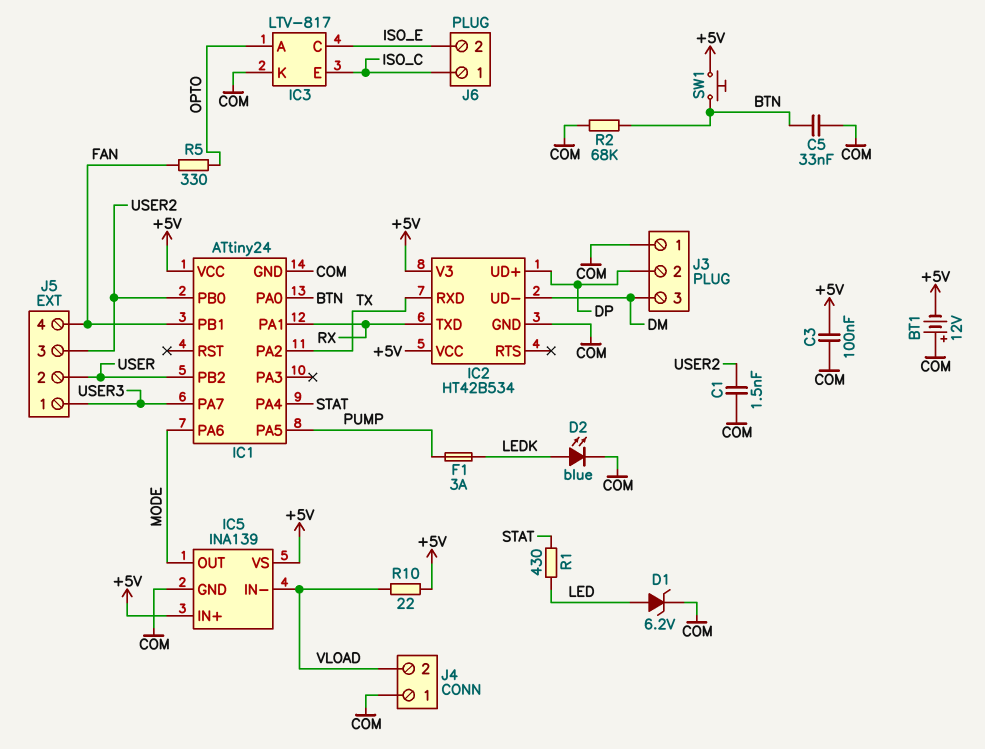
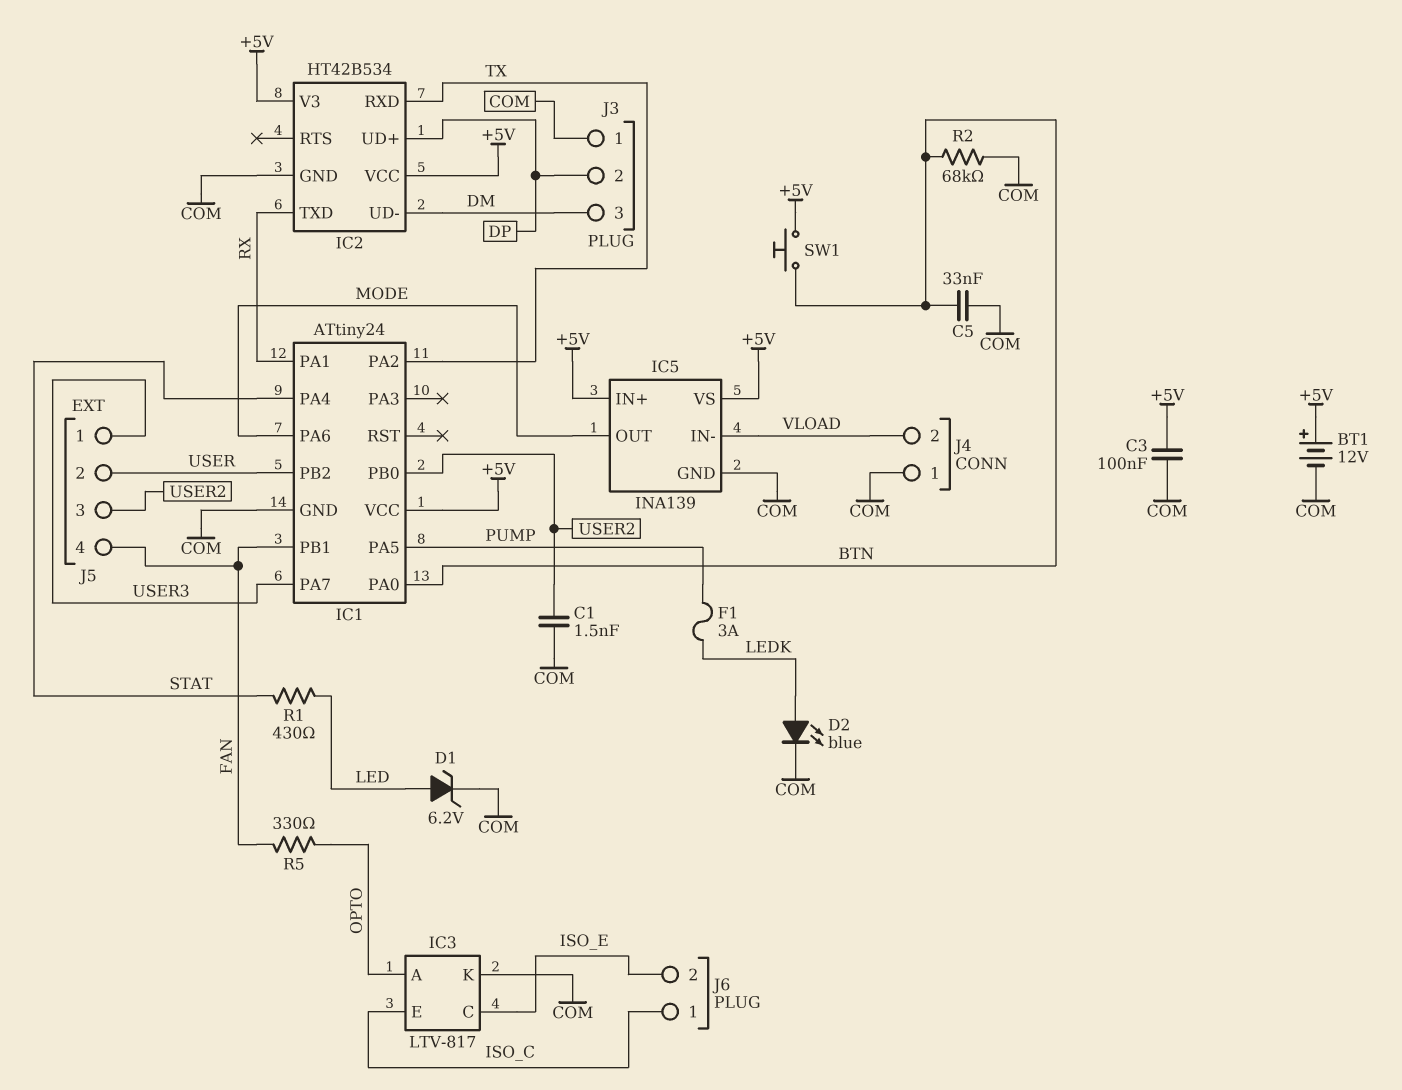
BT1: 12V (plus COM, minus +5V) -> 12V (plus +5V, minus COM)
R10: 22 (+5V, VLOAD) -> none

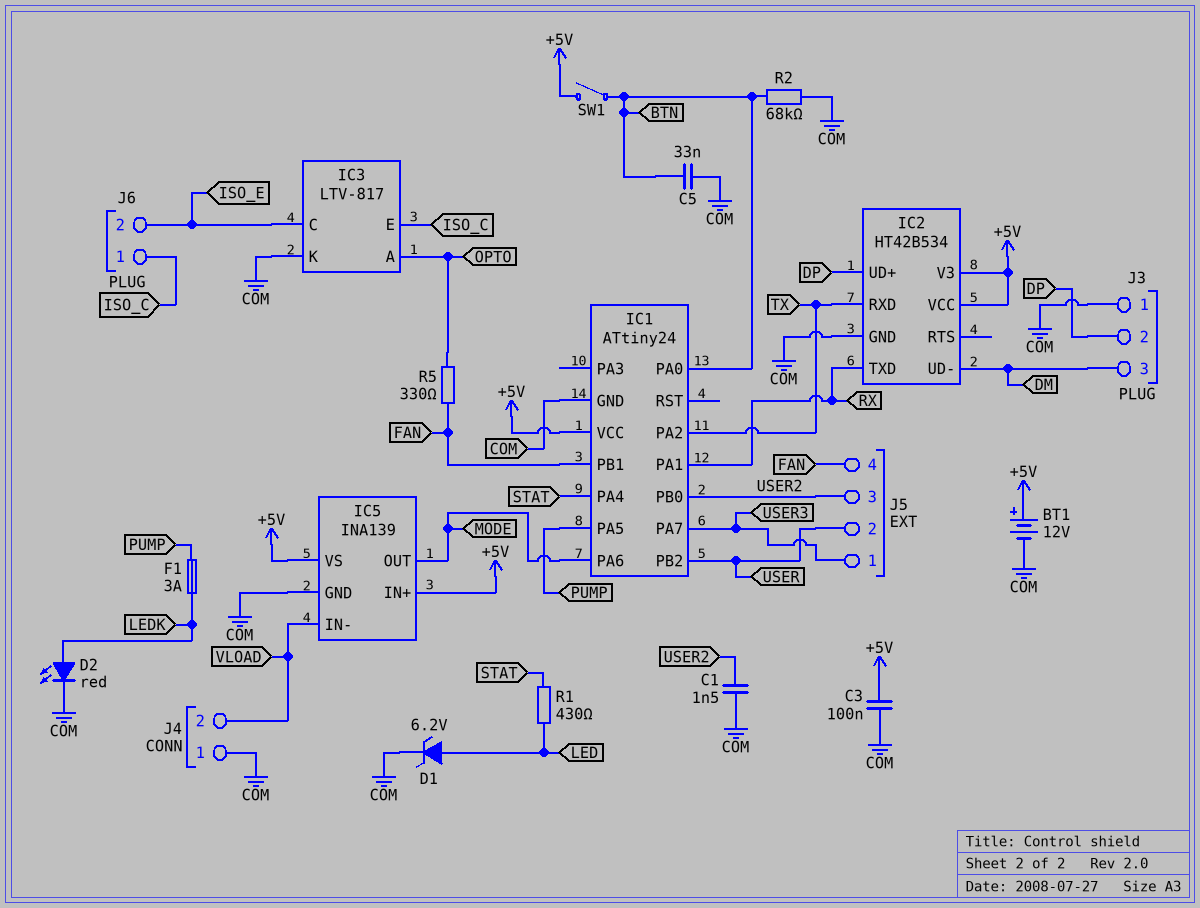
D2: LED blue (A LEDK, K COM) -> LED red (A LEDK, K COM)
SW1: button (+5V, BTN) -> switch (+5V, BTN)

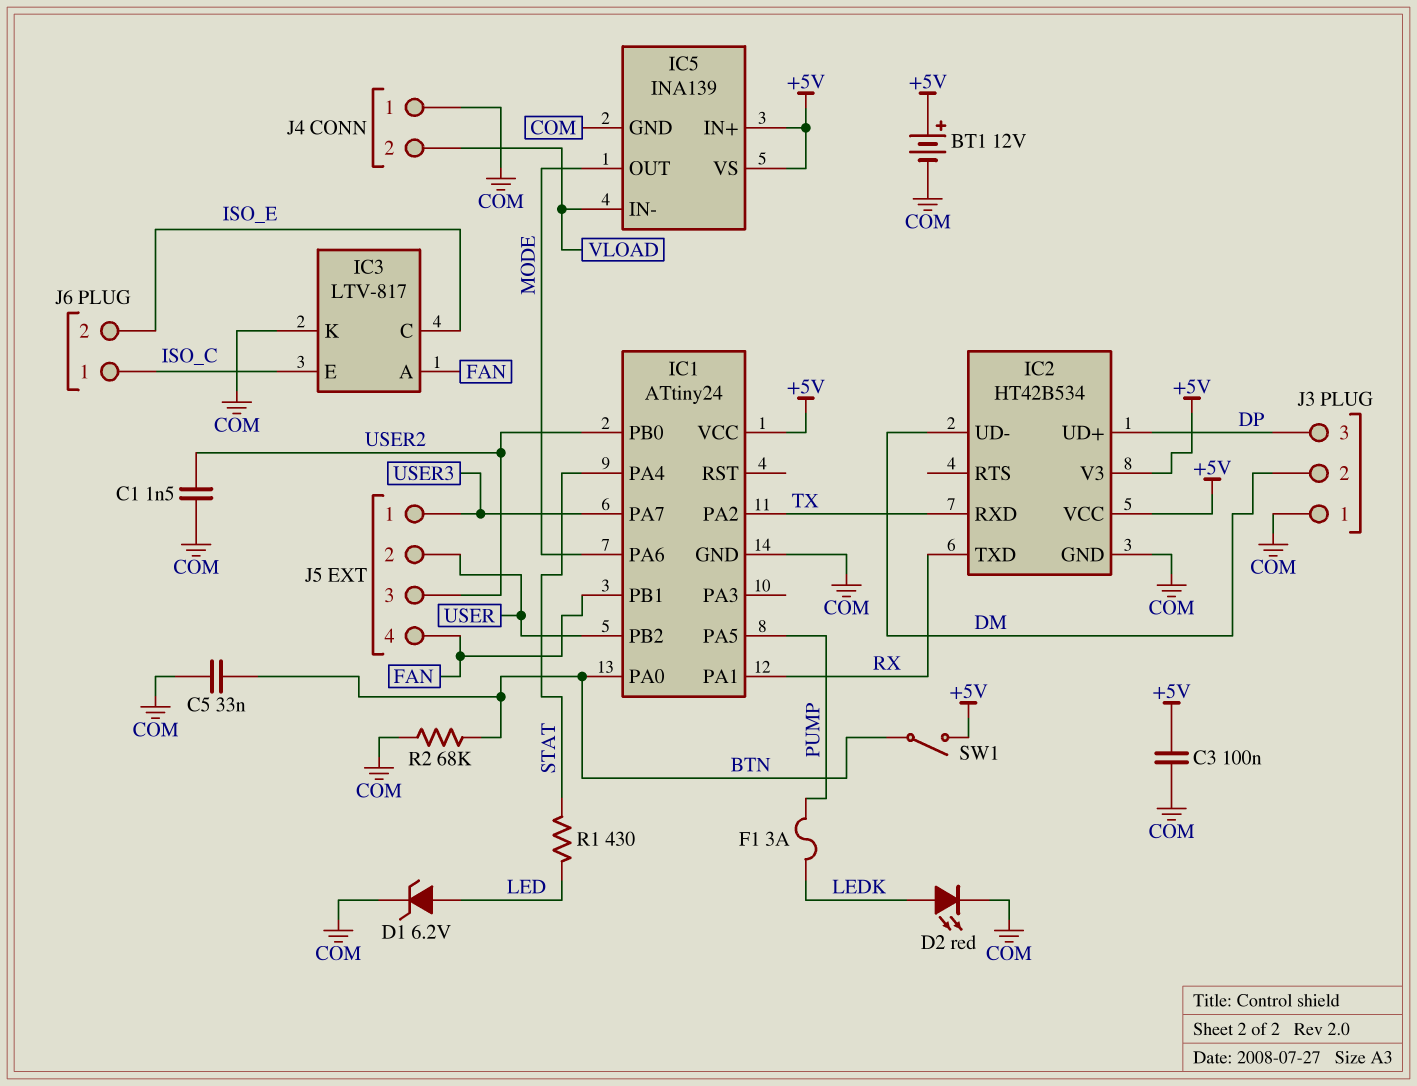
IC3 pin A: OPTO -> FAN
J3 pin 2: DP -> DM
J3 pin 3: DM -> DP
R5: 330 (FAN, OPTO) -> none

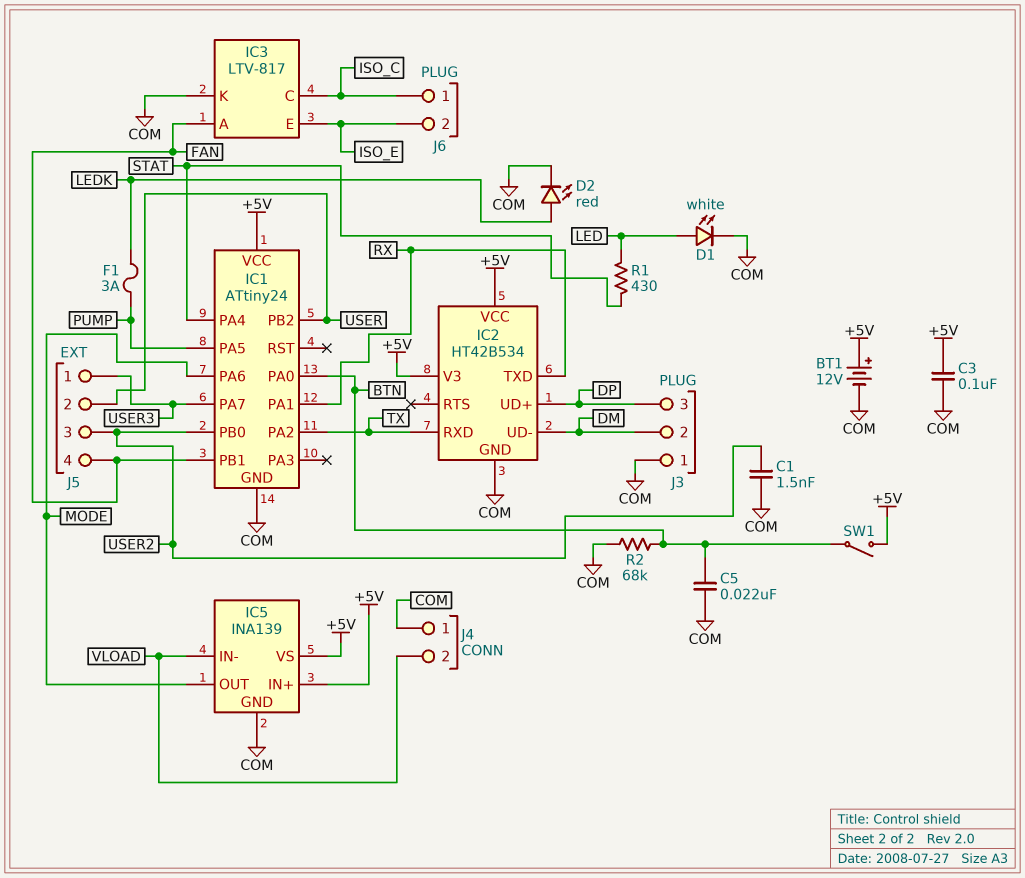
C5: 33nF (BTN, COM) -> 22nF (BTN, COM)
D1: zener 6.2V (A LED, K COM) -> LED white (A LED, K COM)
IC3 pin C: ISO_E -> ISO_C
IC3 pin E: ISO_C -> ISO_E

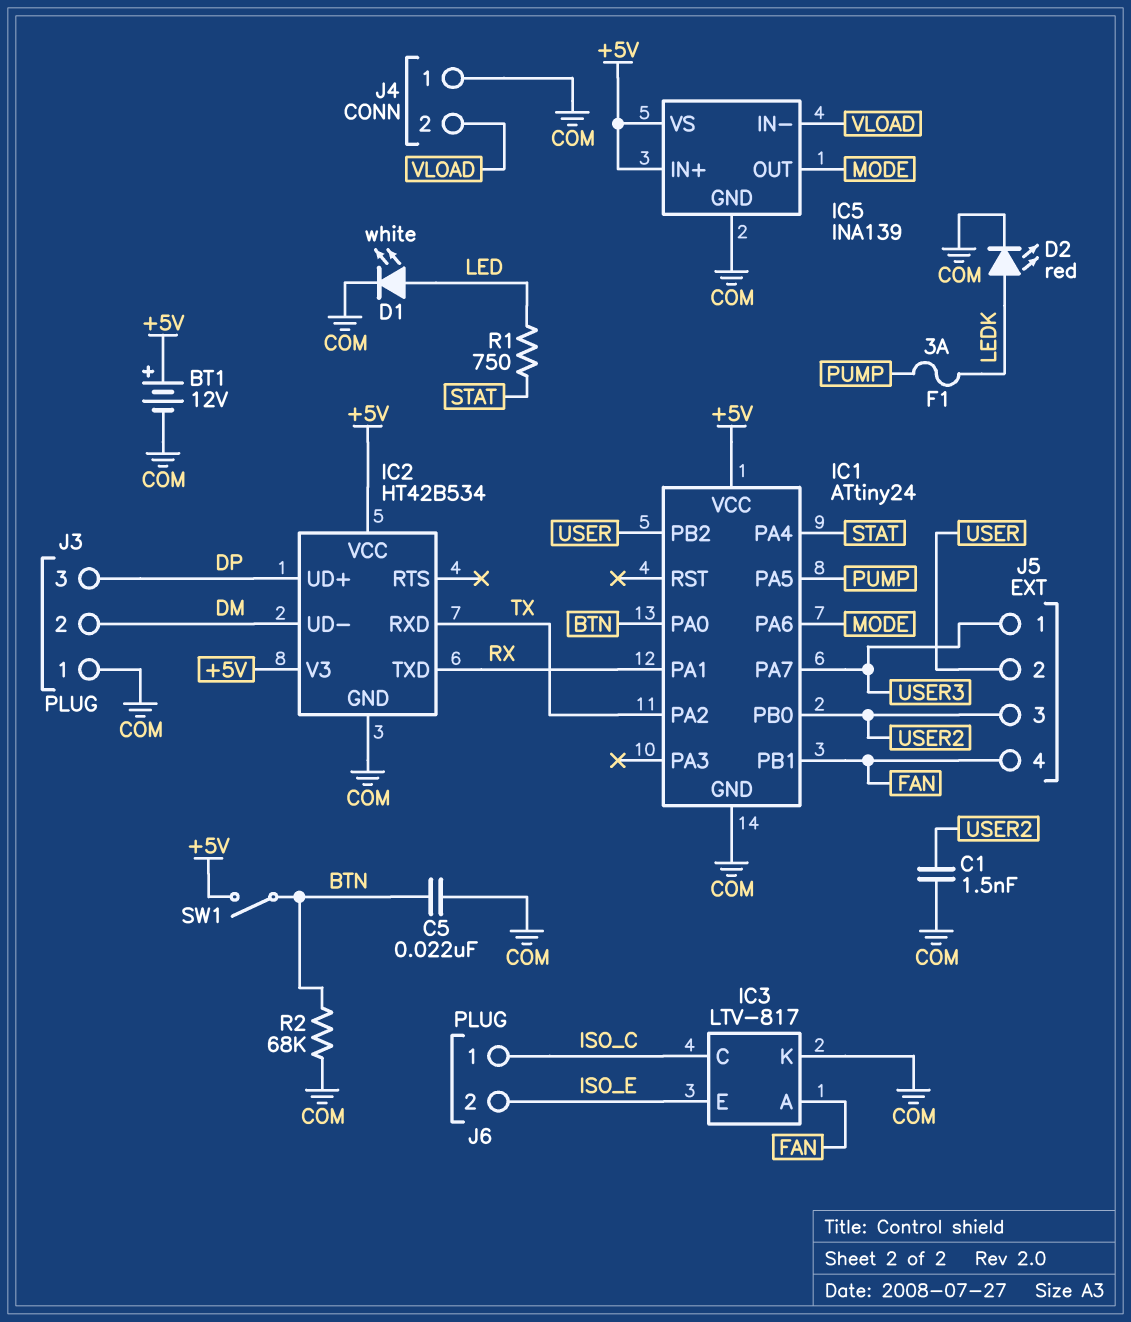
C3: 100nF (+5V, COM) -> none
R1: 430 (LED, STAT) -> 750 (LED, STAT)

